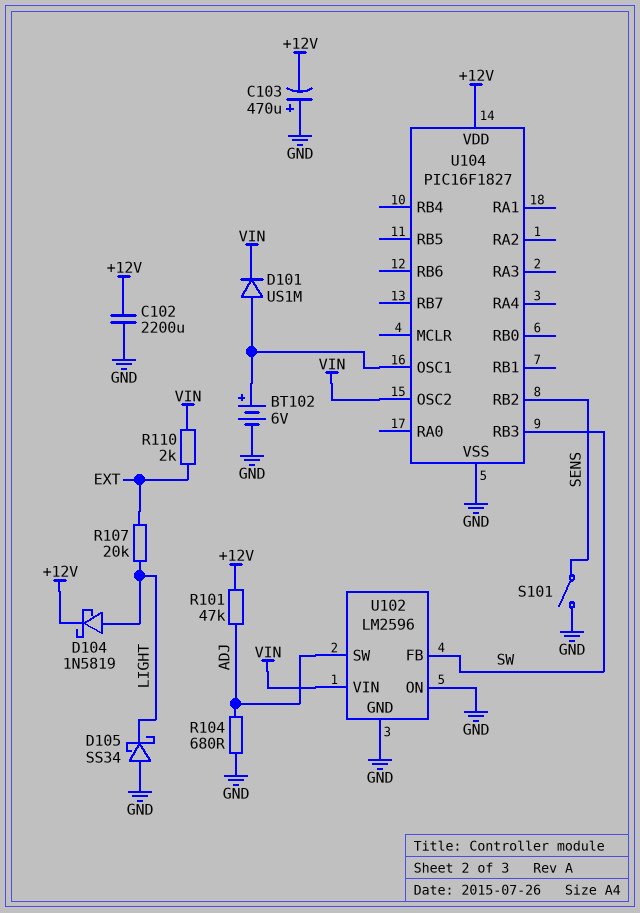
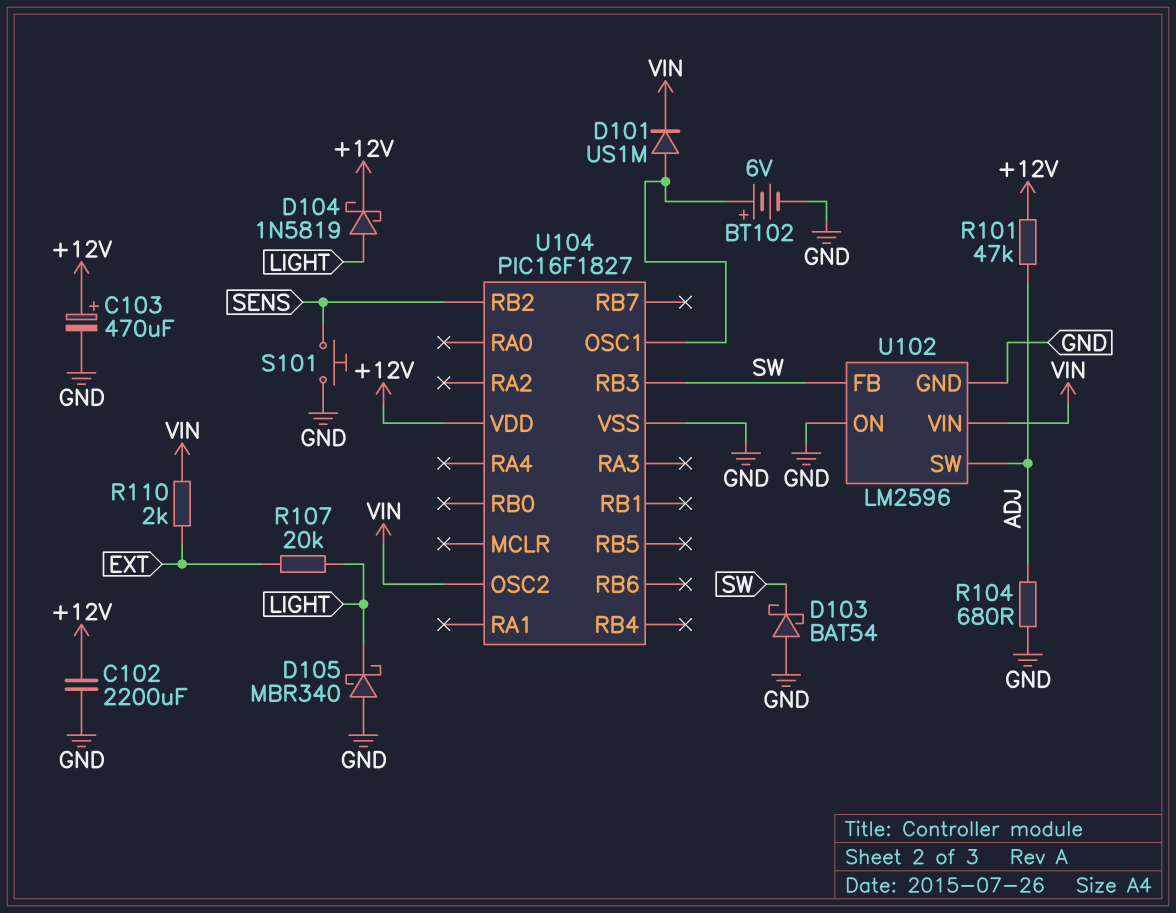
C103: 470uF (plus GND, minus +12V) -> 470uF (plus +12V, minus GND)
D103: none -> schottky BAT54 (A GND, K SW)
D105: schottky SS34 (A GND, K LIGHT) -> schottky MBR340 (A GND, K LIGHT)
S101: switch (GND, SENS) -> button (GND, SENS)

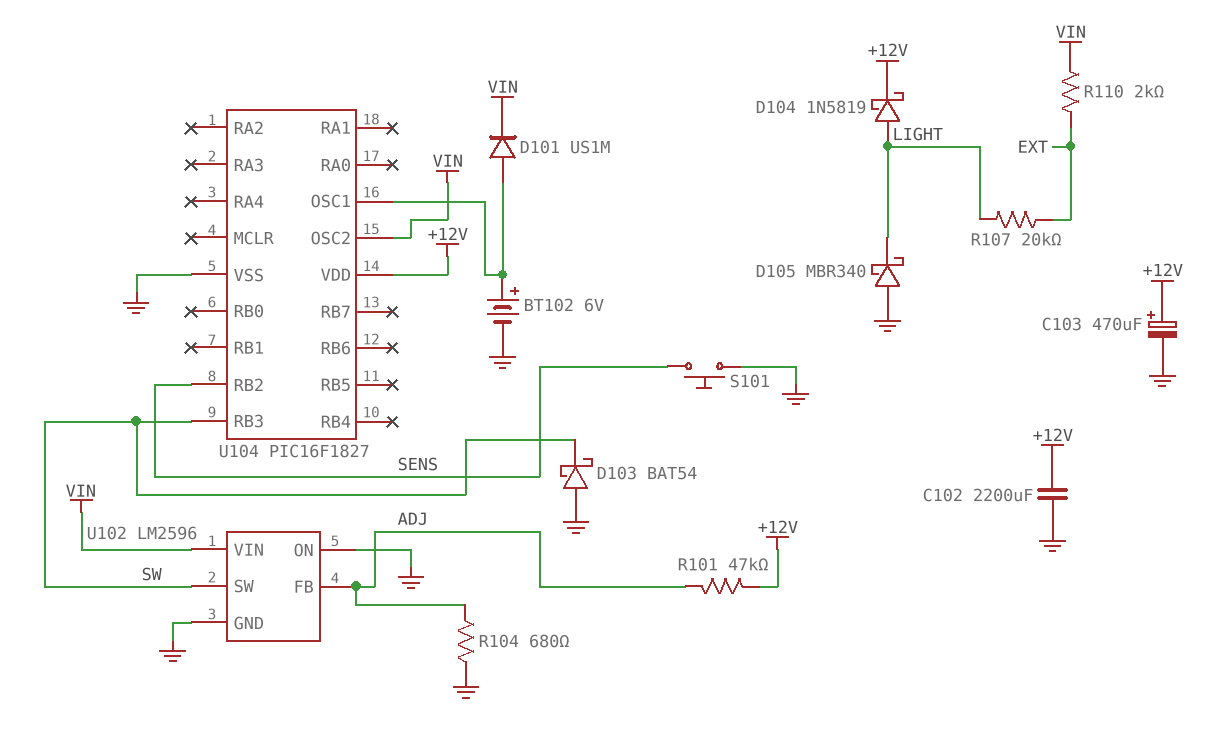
U102 pin FB: SW -> ADJ
U102 pin SW: ADJ -> SW

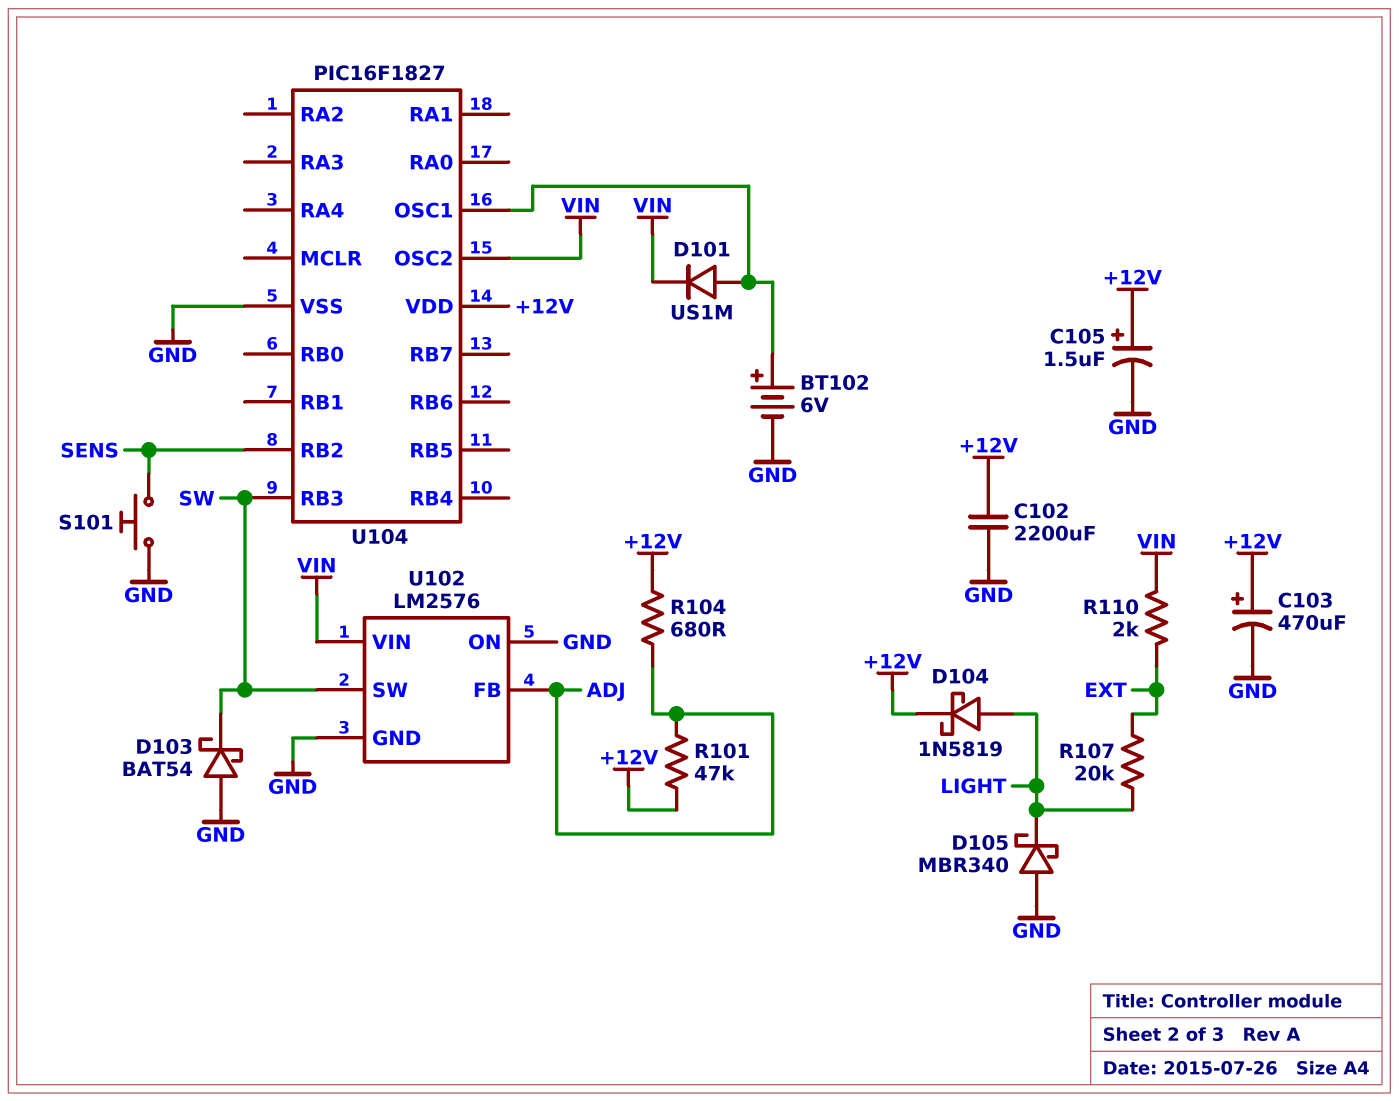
C105: none -> 1.5uF (plus +12V, minus GND)
R104: 680 (ADJ, GND) -> 680 (+12V, ADJ)
U102: LM2596 -> LM2576

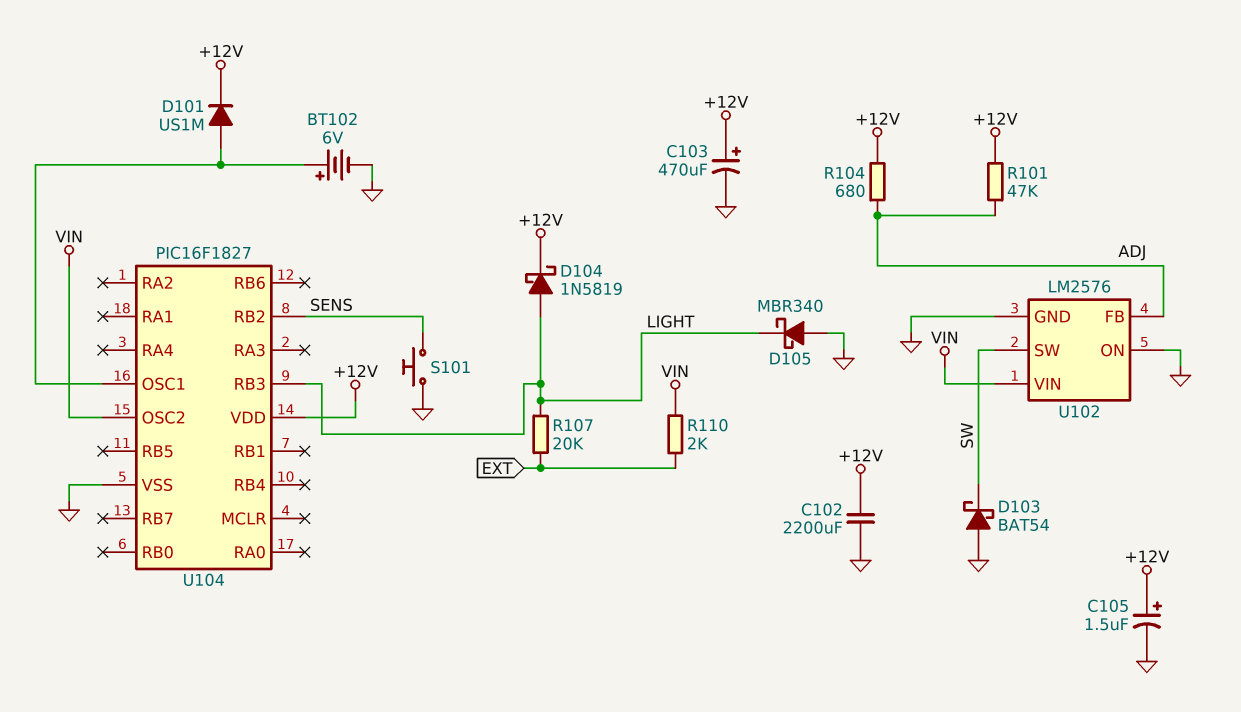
D101: diode US1M (A U104/OSC1, K VIN) -> diode US1M (A U104/OSC1, K +12V)
U104 pin RB3: SW -> LIGHT

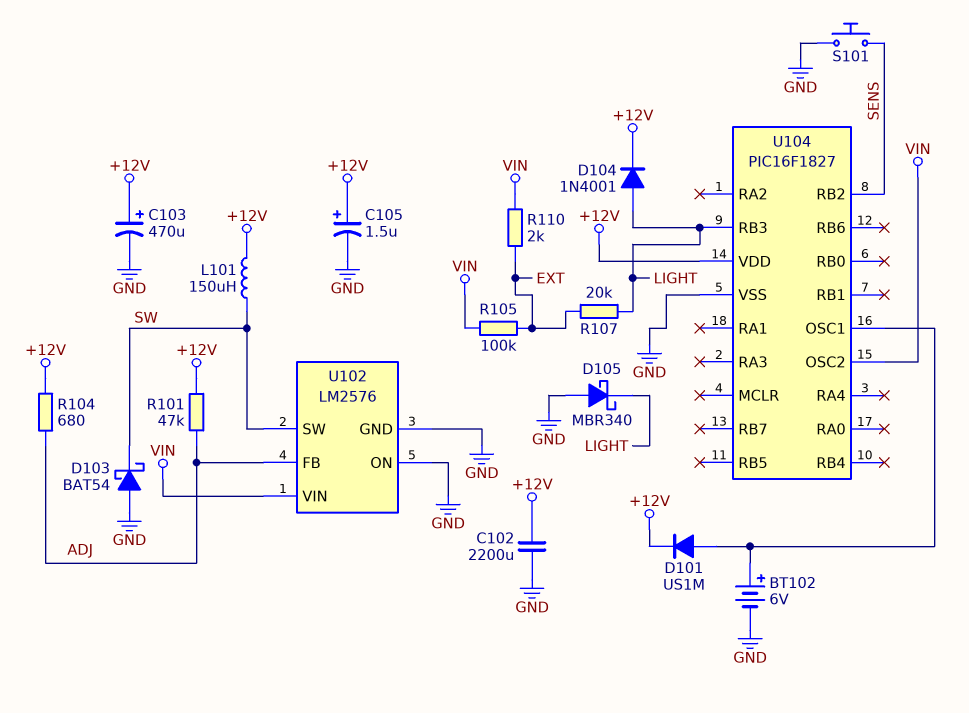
D104: schottky 1N5819 (A LIGHT, K +12V) -> diode 1N4001 (A LIGHT, K +12V)
L101: none -> 150uH (+12V, SW)
R105: none -> 100k (EXT, VIN)

